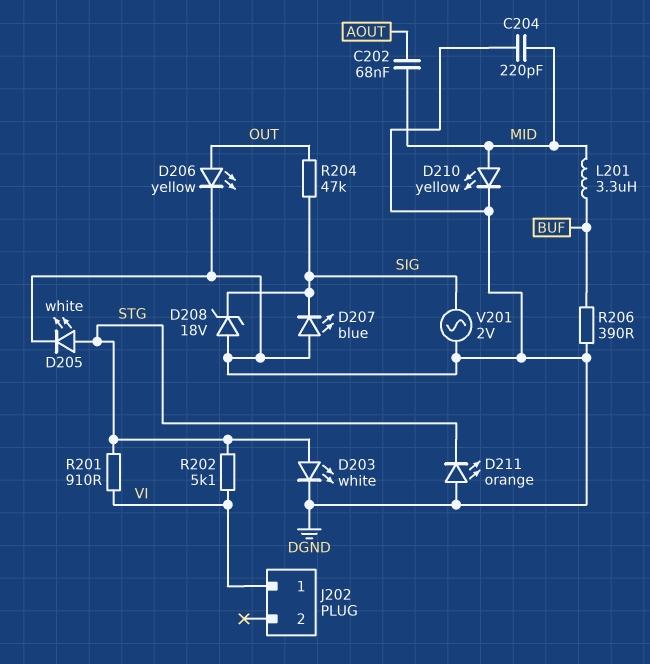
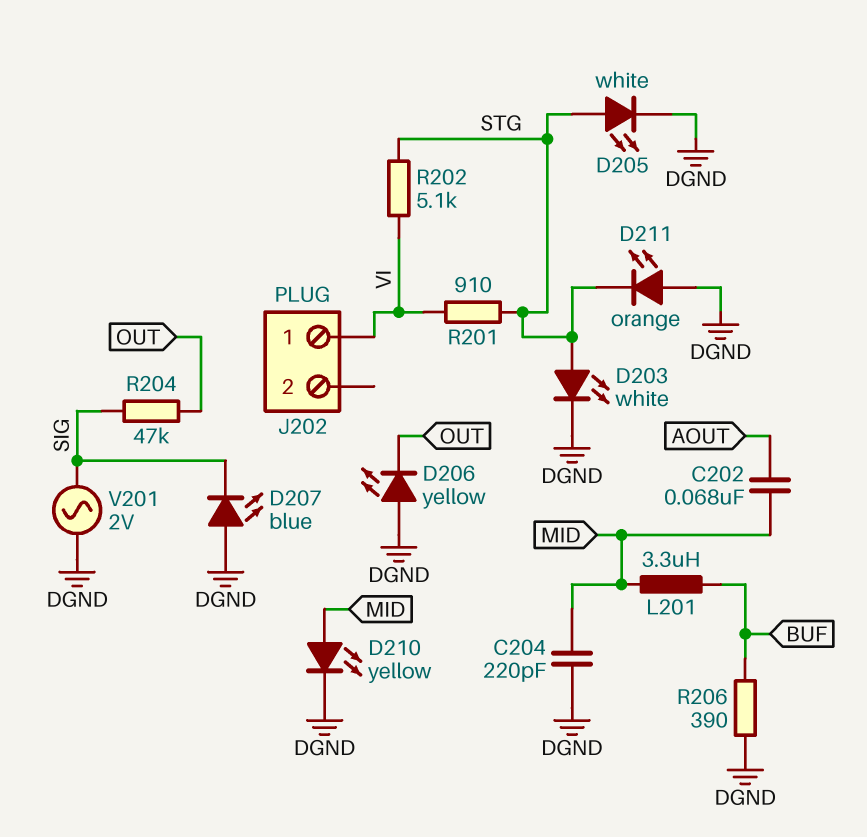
D206: LED yellow (A OUT, K DGND) -> LED yellow (A DGND, K OUT)
D208: zener 18V (A DGND, K SIG) -> none

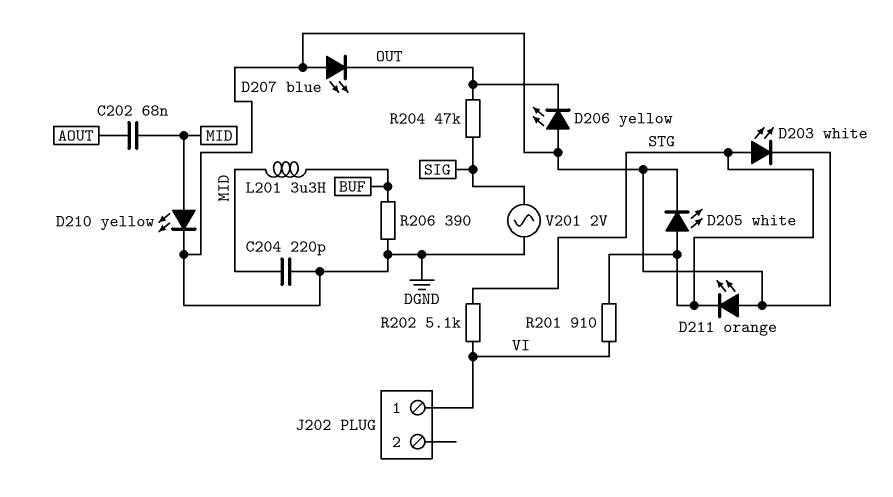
D207: LED blue (A DGND, K SIG) -> LED blue (A DGND, K OUT)

